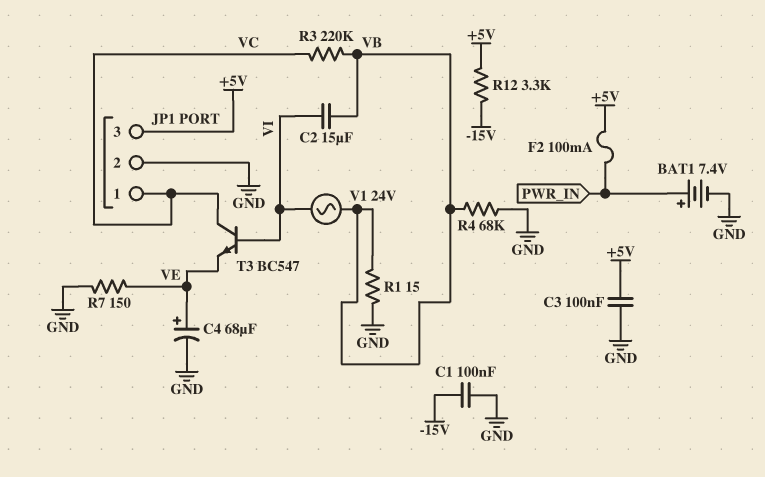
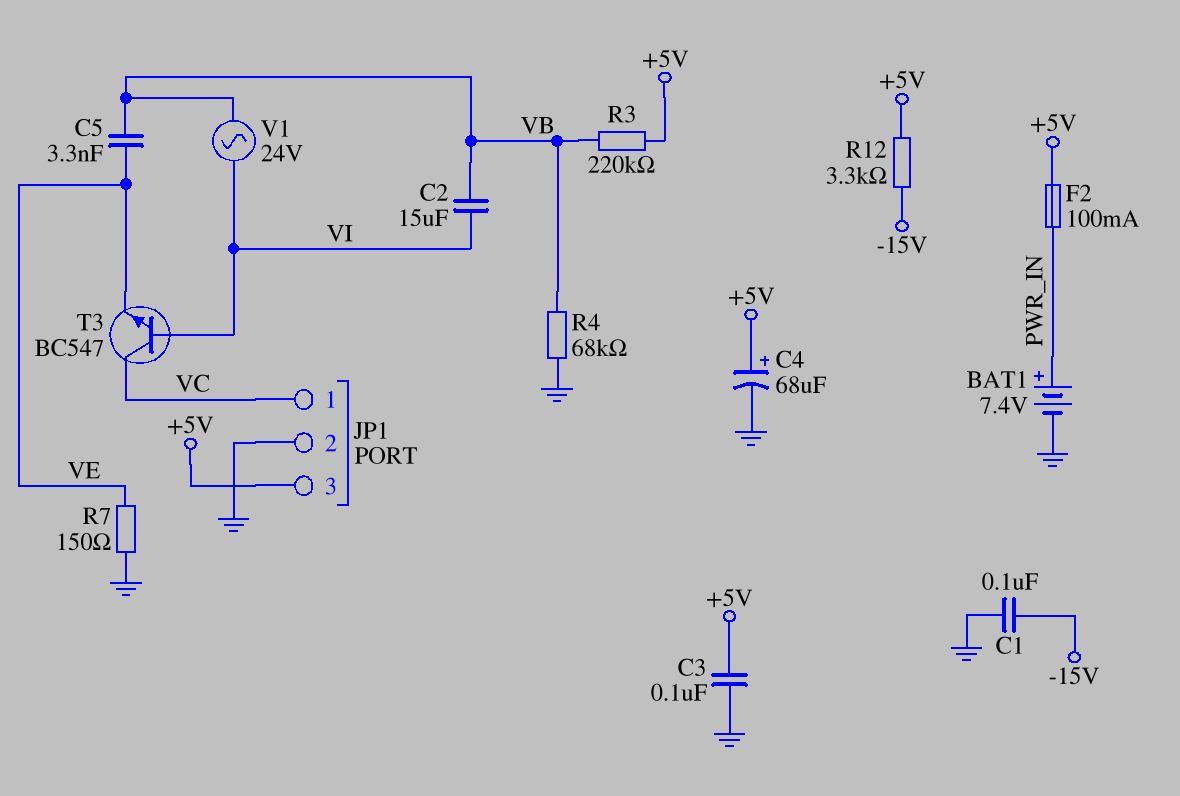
C4: 68uF (plus VE, minus GND) -> 68uF (plus +5V, minus GND)
C5: none -> 3.3nF (VB, VE)
R1: 15 (GND, VB) -> none
R3: 220k (VB, VC) -> 220k (+5V, VB)

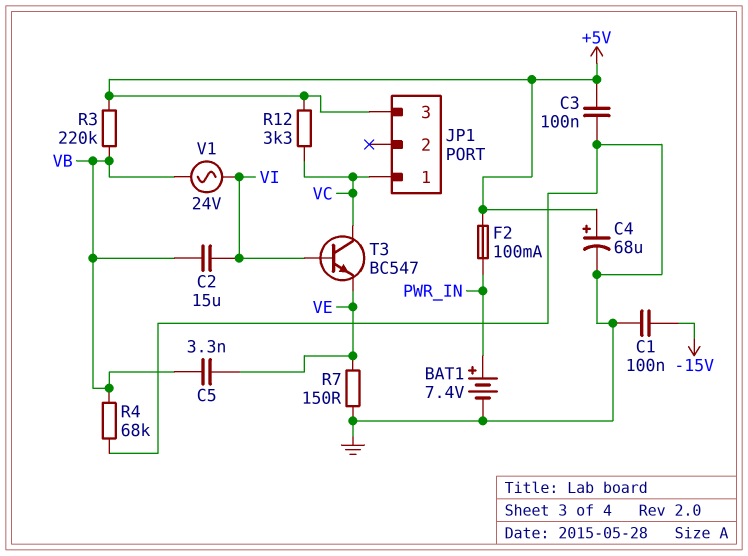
JP1 pin 2: GND -> none
R12: 3.3k (+5V, -15V) -> 3.3k (+5V, VC)

